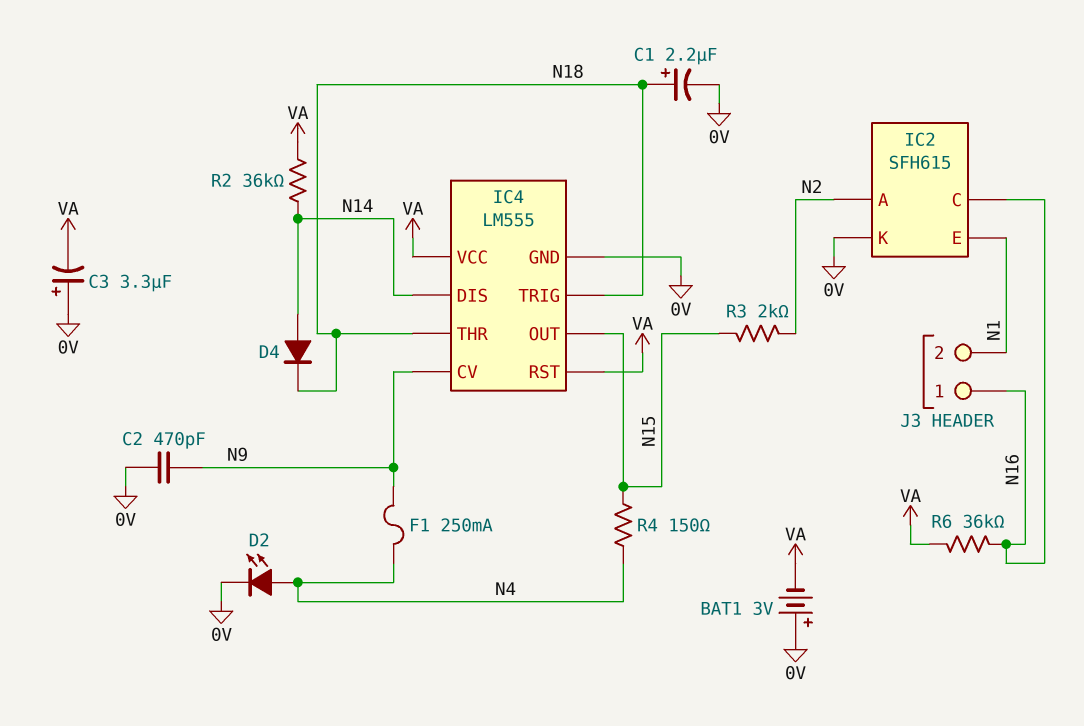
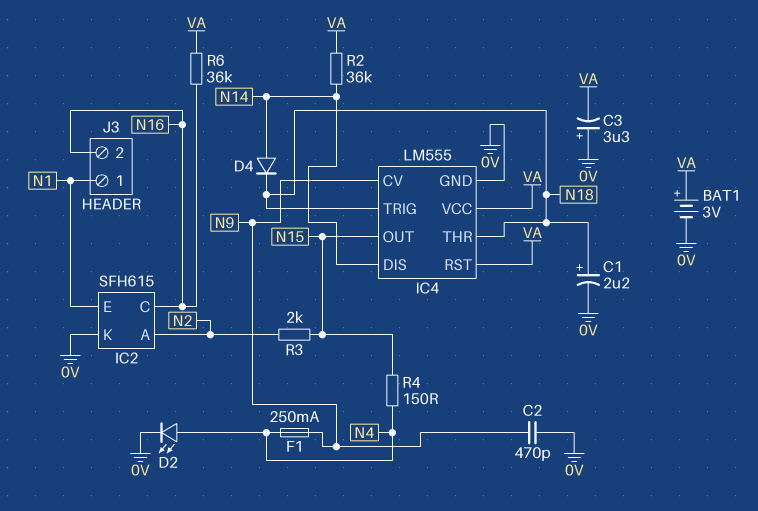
BAT1: 3V (plus 0V, minus VA) -> 3V (plus VA, minus 0V)
J3 pin 1: N16 -> N1
J3 pin 2: N1 -> N16

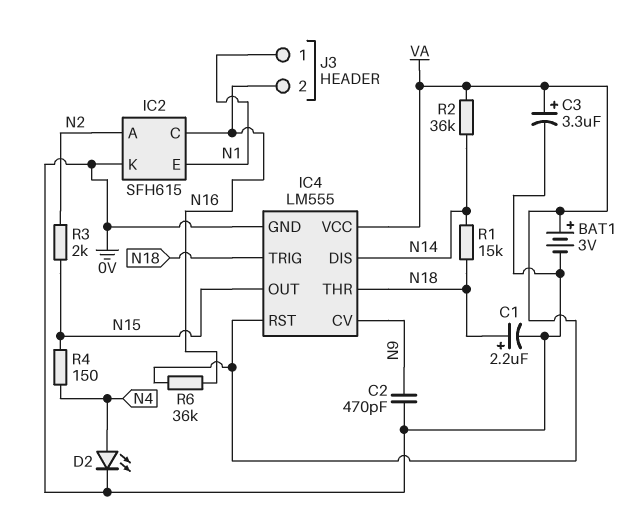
C3: 3.3uF (plus 0V, minus VA) -> 3.3uF (plus VA, minus 0V)
D4: diode (A N14, K N18) -> none
F1: 250mA (N4, N9) -> none
R1: none -> 15k (N14, N18)

